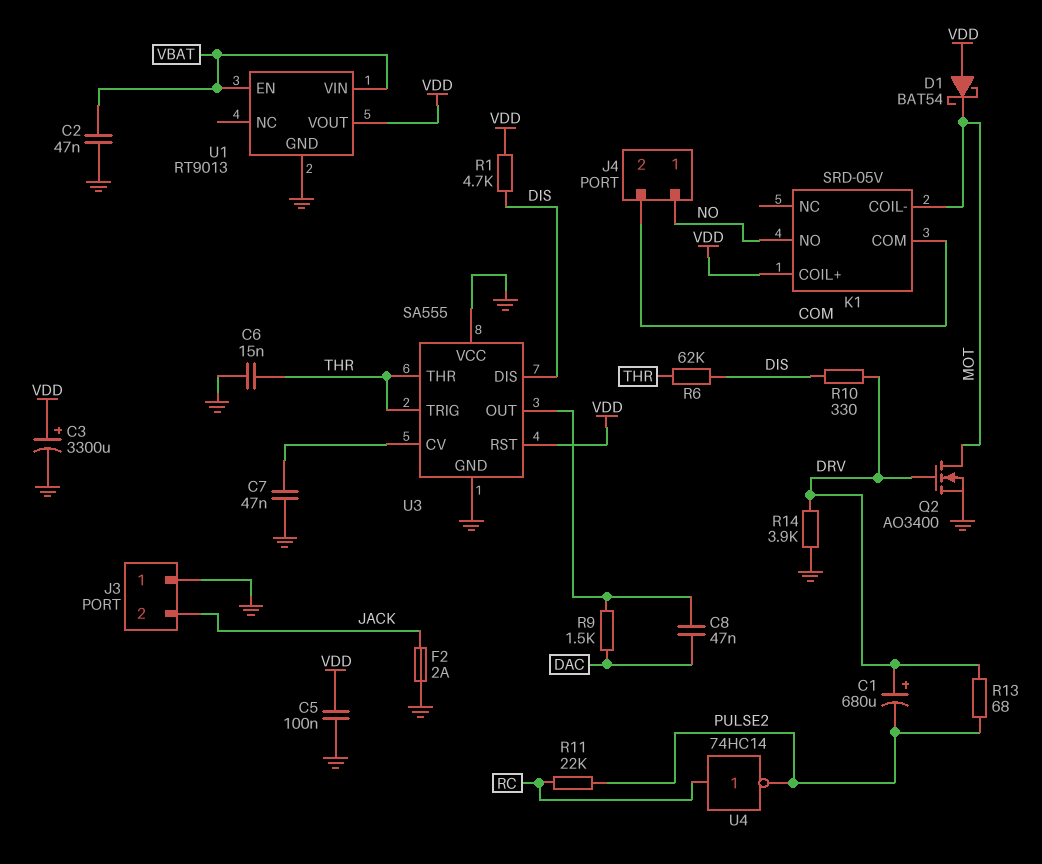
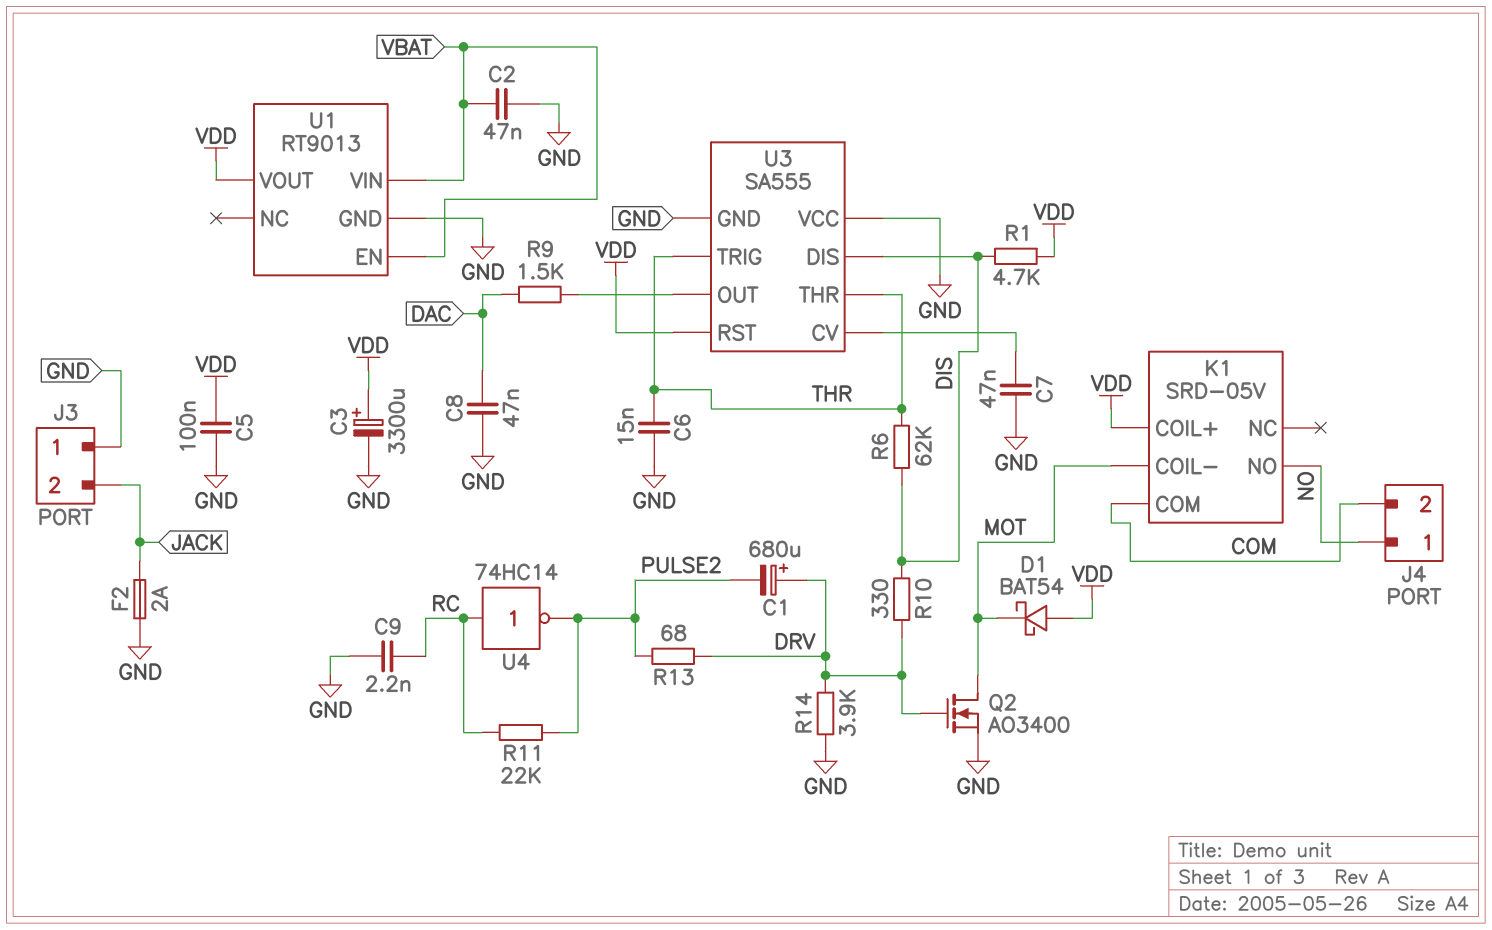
C8: 47nF (DAC, U3/OUT) -> 47nF (DAC, GND)
C9: none -> 2.2nF (GND, RC)

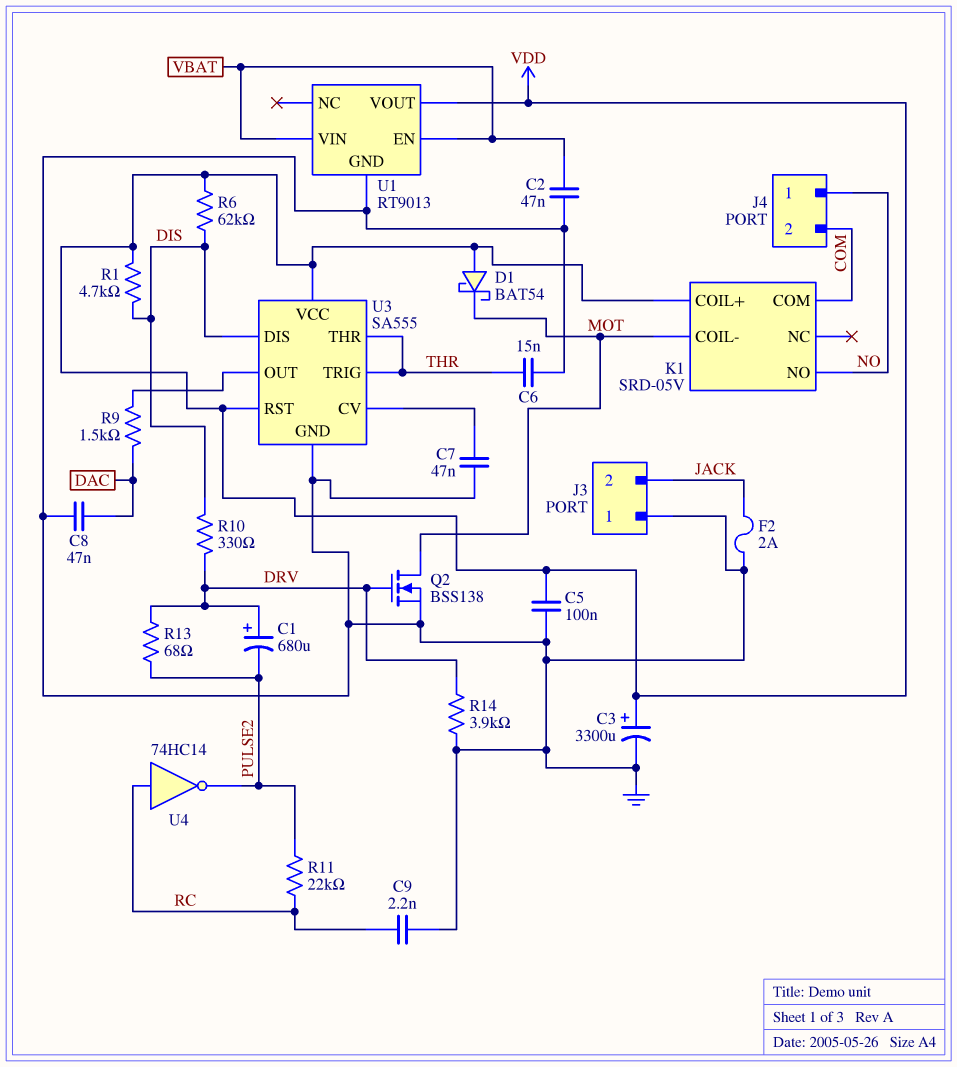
Q2: NMOS AO3400 (G DRV, D MOT, S GND) -> NMOS BSS138 (G DRV, D MOT, S GND)
R6: 62k (DIS, THR) -> 62k (DIS, VDD)
U3 pin VCC: GND -> VDD

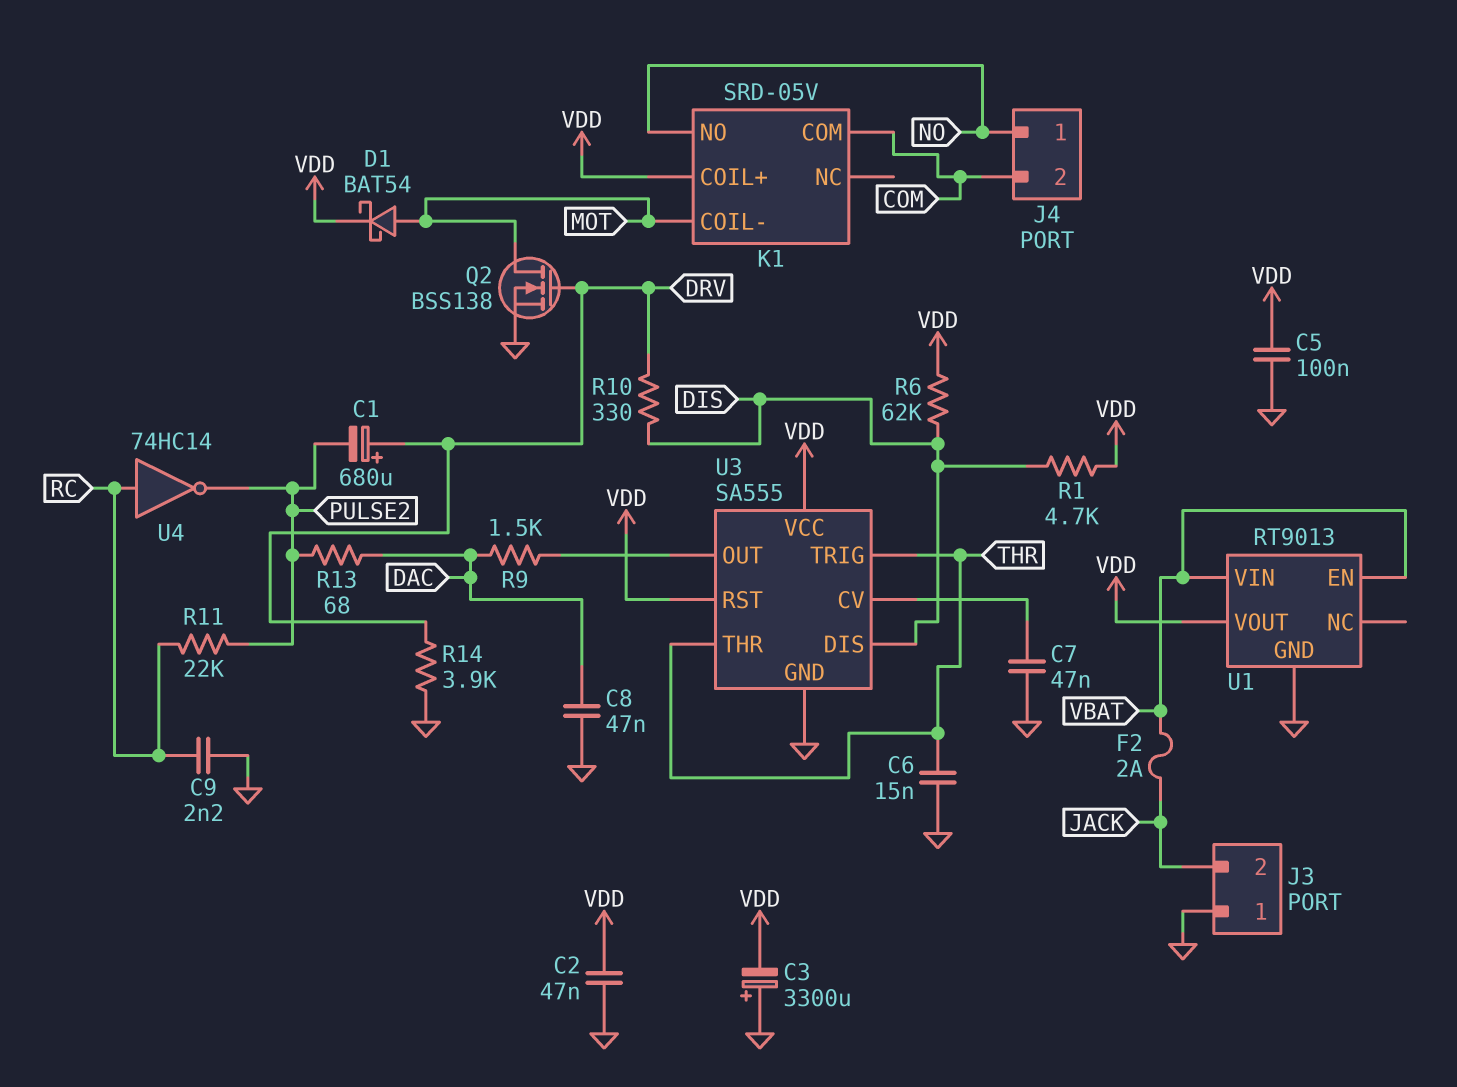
C2: 47nF (GND, VBAT) -> 47nF (GND, VDD)
C3: 3300uF (plus VDD, minus GND) -> 3300uF (plus GND, minus VDD)
D1: schottky BAT54 (A VDD, K MOT) -> schottky BAT54 (A MOT, K VDD)
F2: 2A (GND, JACK) -> 2A (JACK, VBAT)
R13: 68 (DRV, PULSE2) -> 68 (DAC, PULSE2)

